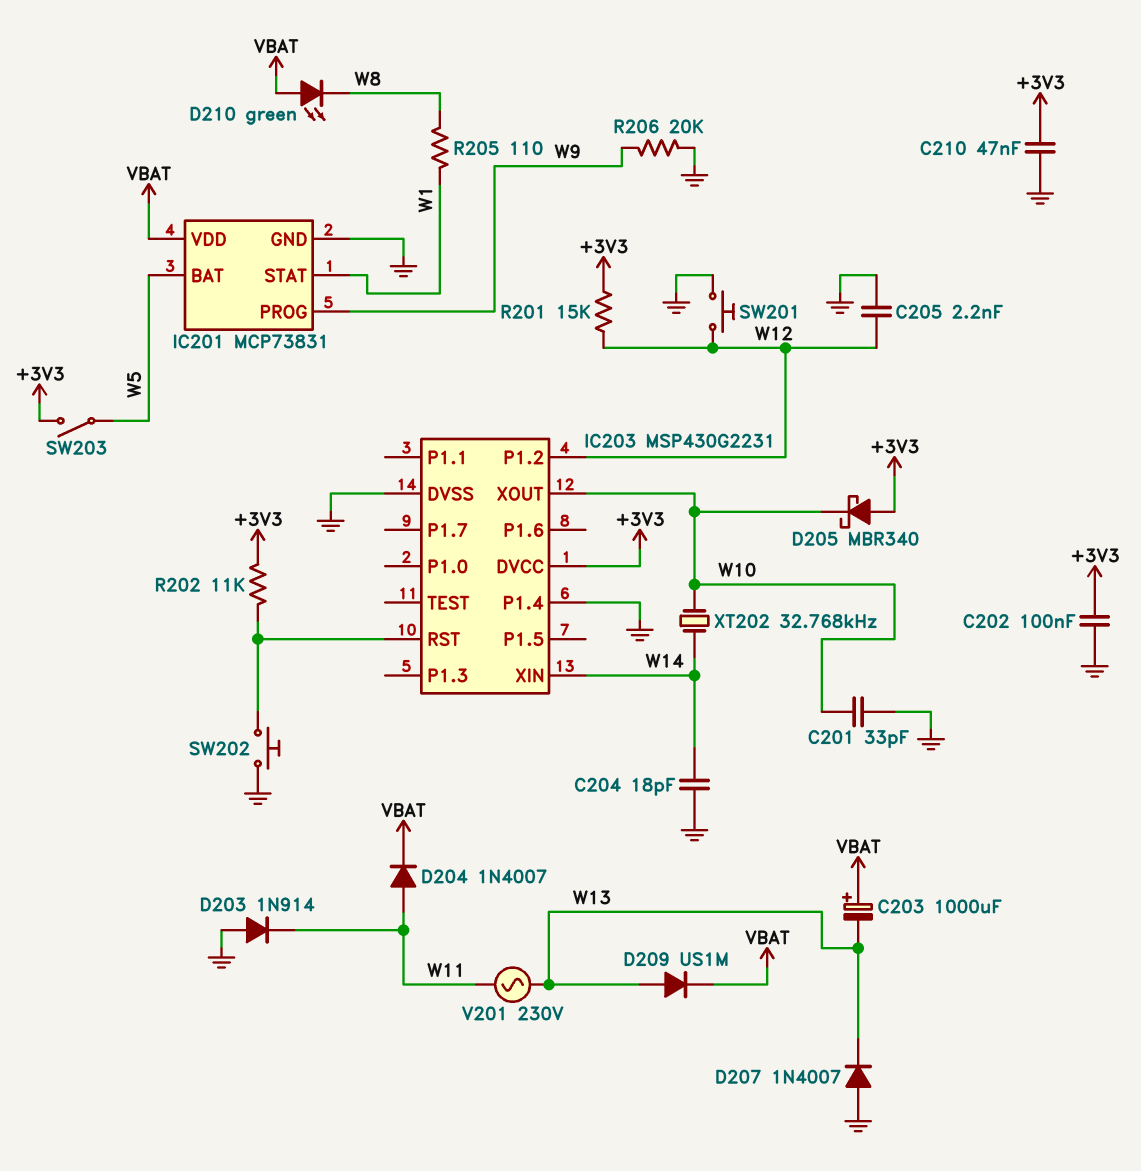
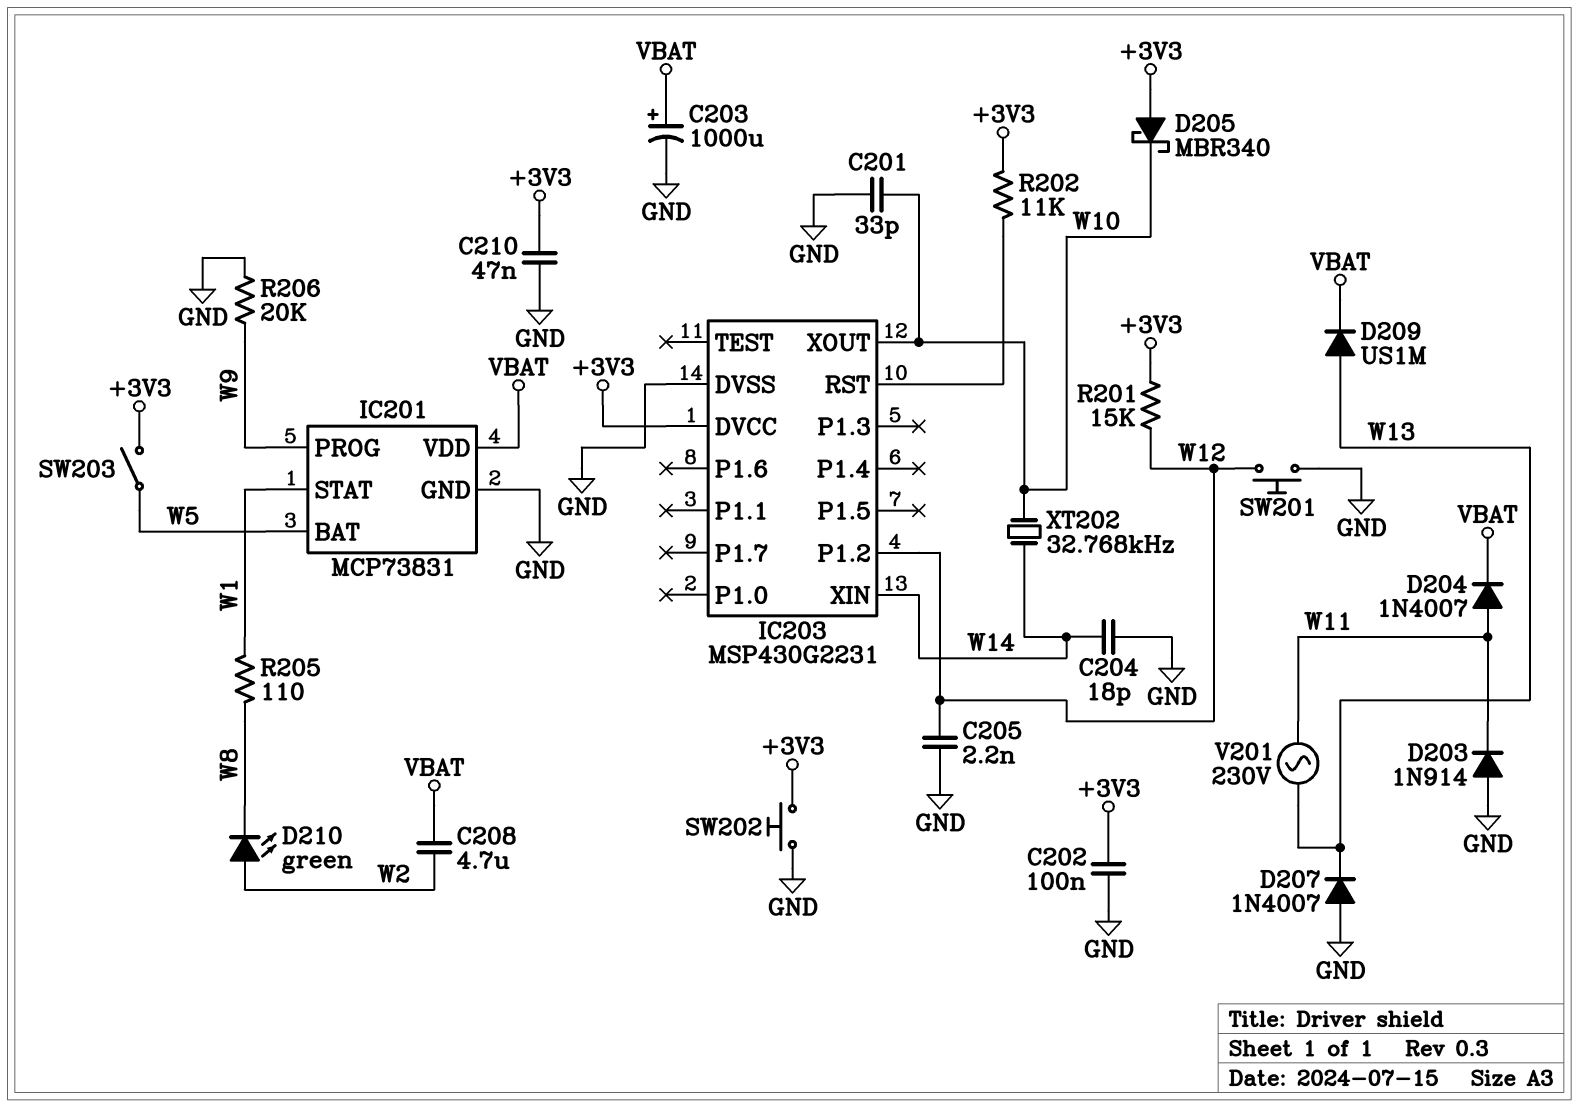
C203: 1000uF (plus VBAT, minus W13) -> 1000uF (plus VBAT, minus GND)
C208: none -> 4.7uF (VBAT, W2)
D210: LED green (A VBAT, K W8) -> LED green (A W2, K W8)
IC203 pin P1.4: GND -> none
SW202: button (GND, IC203/RST) -> button (+3V3, GND)

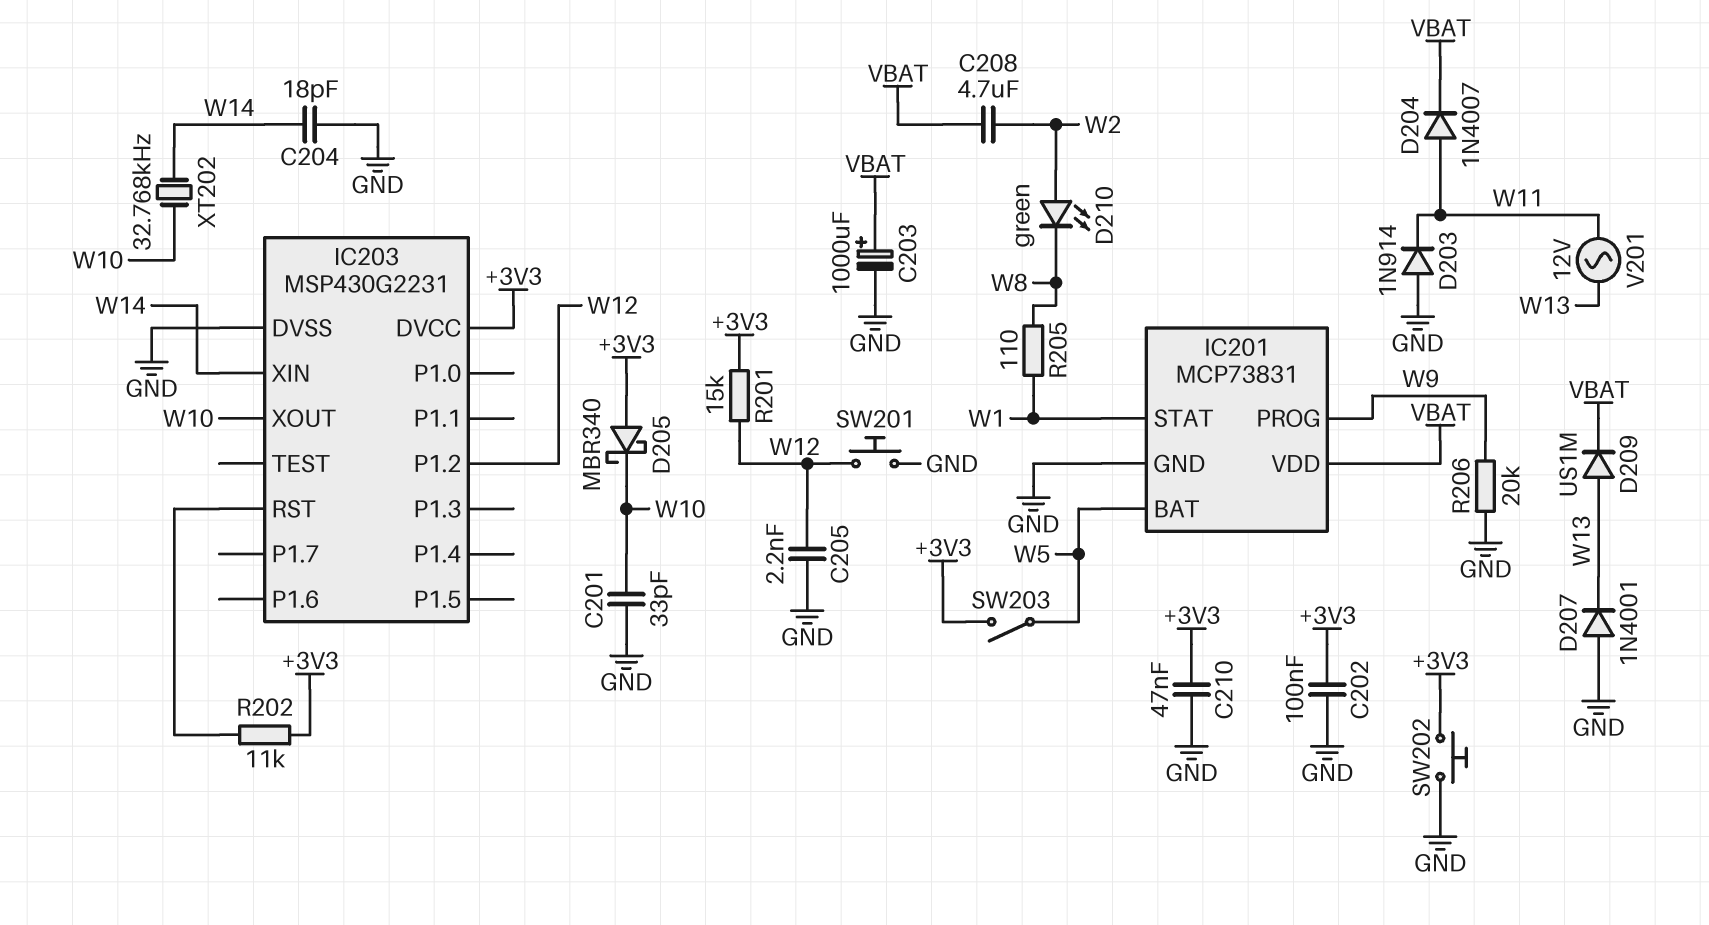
D207: diode 1N4007 (A GND, K W13) -> diode 1N4001 (A GND, K W13)
V201: AC 230V (W11, W13) -> AC 12V (W11, W13)

